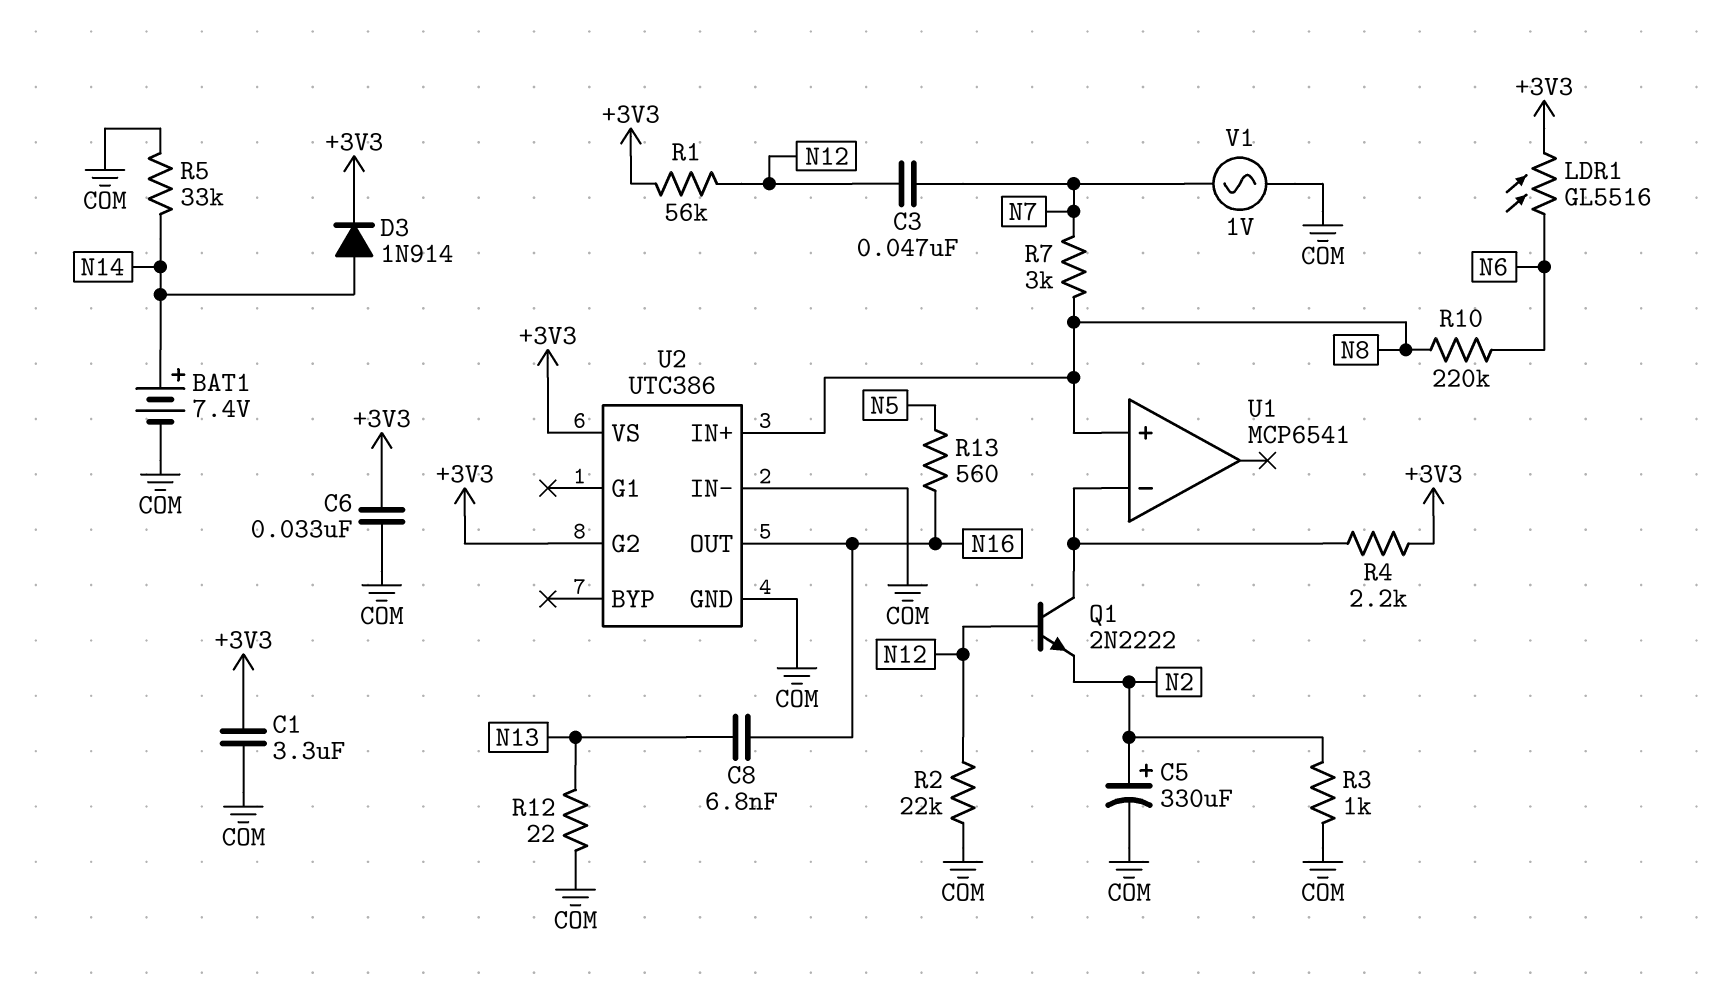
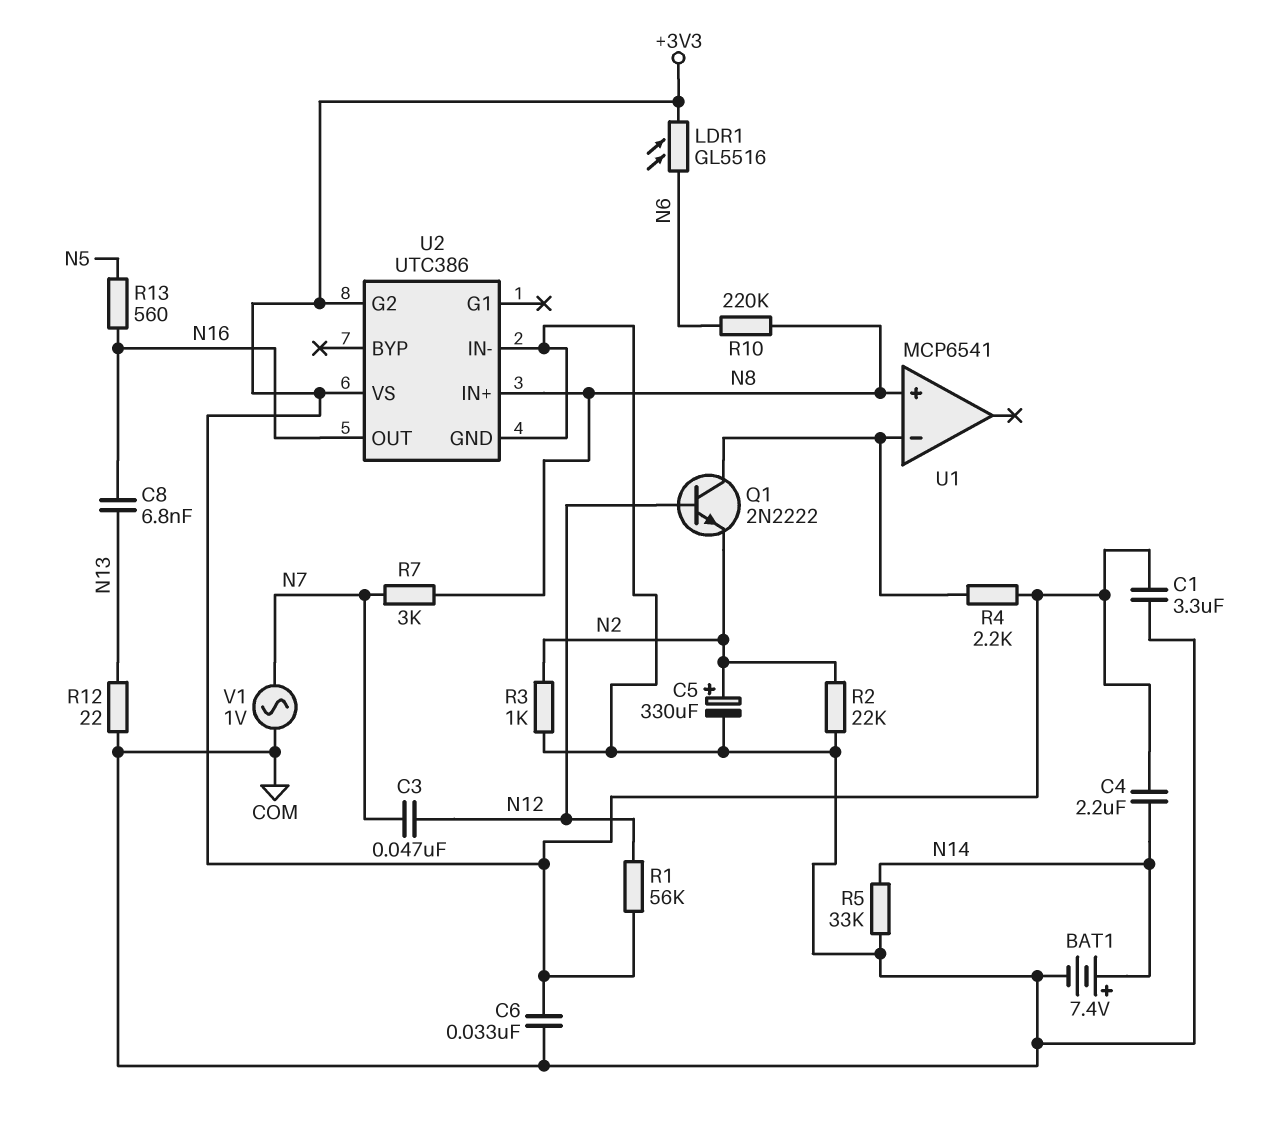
C4: none -> 2.2uF (+3V3, N14)
D3: diode 1N914 (A N14, K +3V3) -> none
R2: 22k (COM, N12) -> 22k (COM, N2)

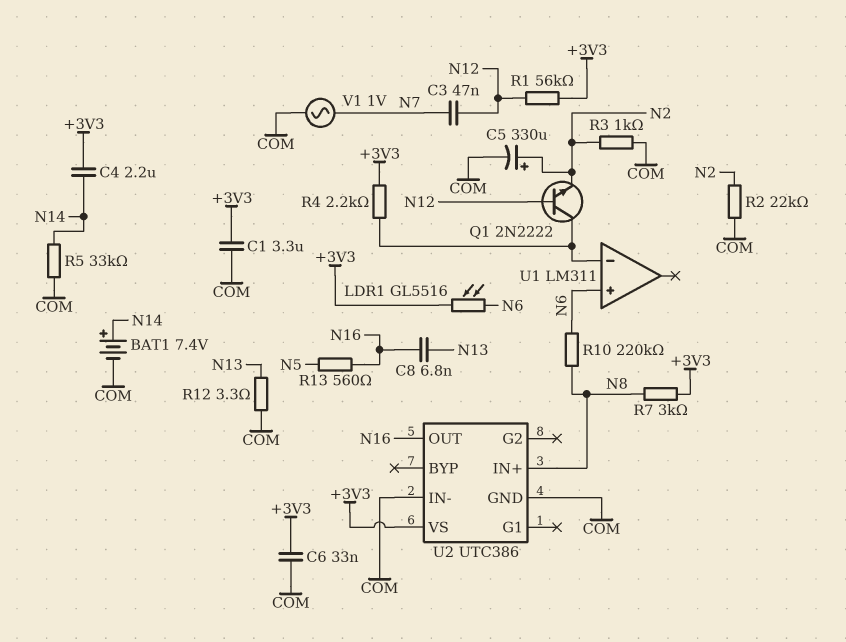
R7: 3k (N7, N8) -> 3k (+3V3, N8)
R12: 22 (COM, N13) -> 3.3 (COM, N13)
U1: MCP6541 -> LM311
U1 pin in+: N8 -> N6
U2 pin G2: +3V3 -> none

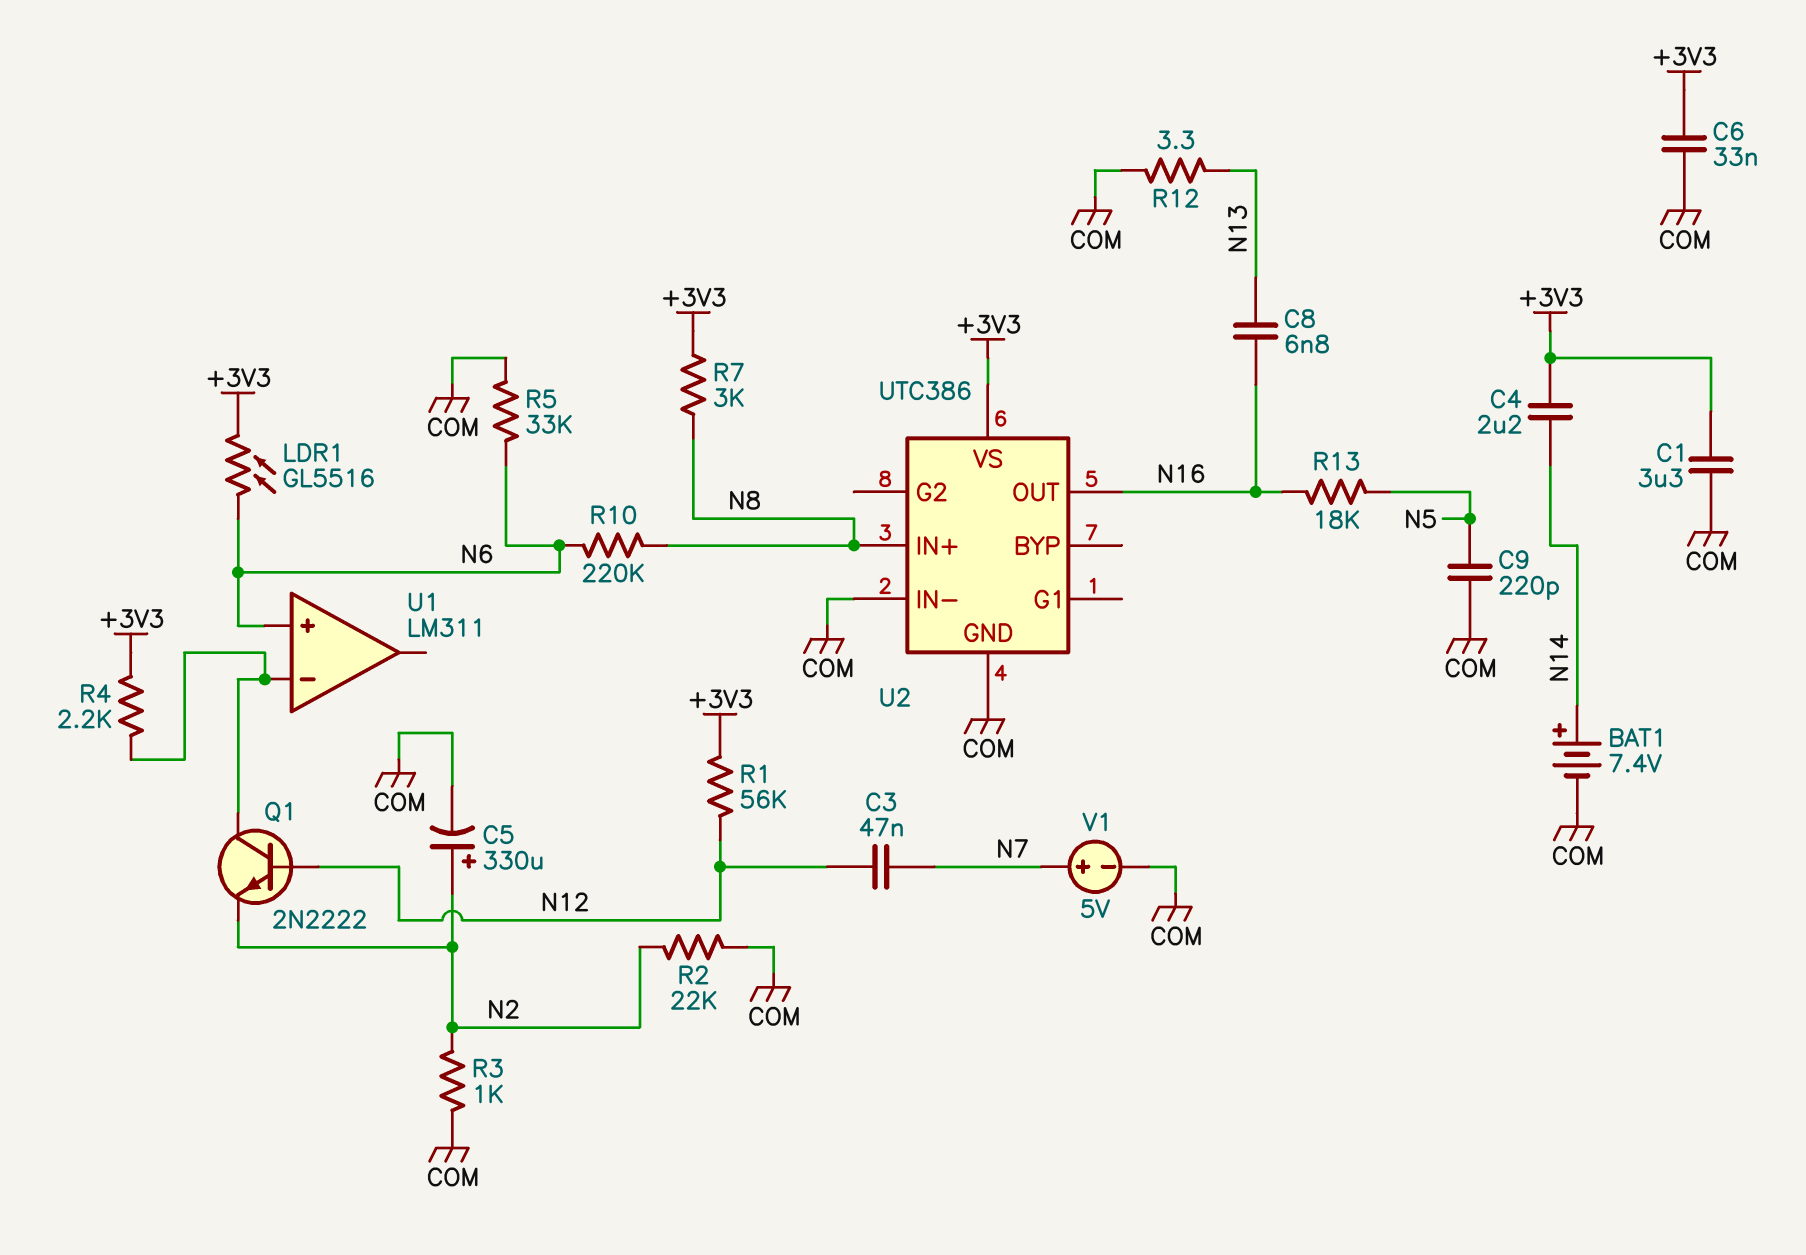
C9: none -> 220pF (COM, N5)
R5: 33k (COM, N14) -> 33k (COM, N6)
R13: 560 (N5, N16) -> 18k (N5, N16)
V1: AC 1V (COM, N7) -> 5V (plus N7, minus COM)

